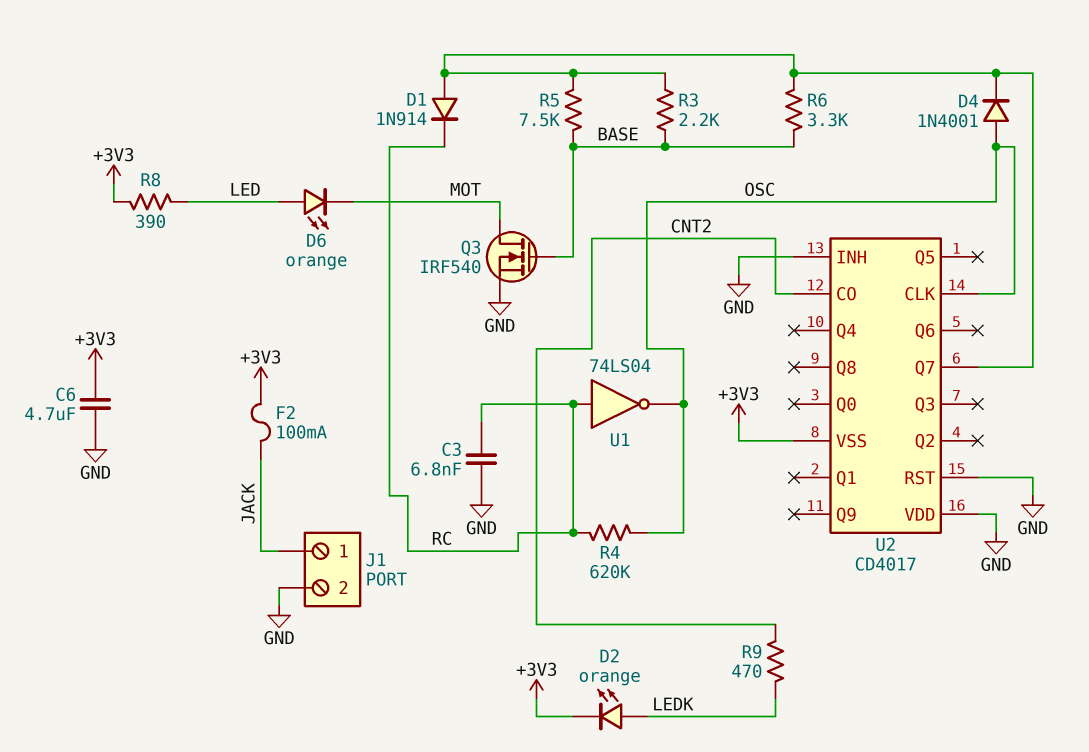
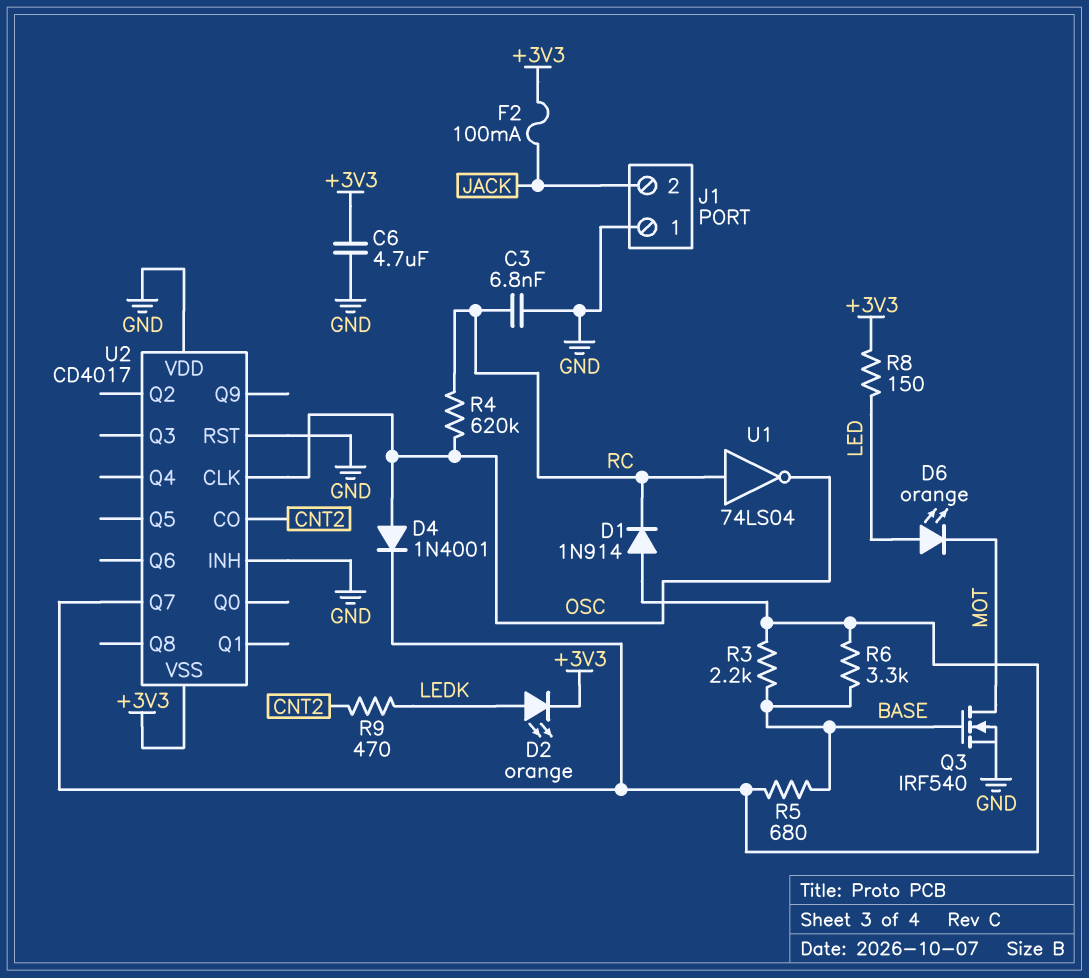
J1 pin 1: JACK -> GND
J1 pin 2: GND -> JACK
R5: 7.5k (BASE, U2/Q7) -> 680 (BASE, U2/Q7)
R8: 390 (+3V3, LED) -> 150 (+3V3, LED)

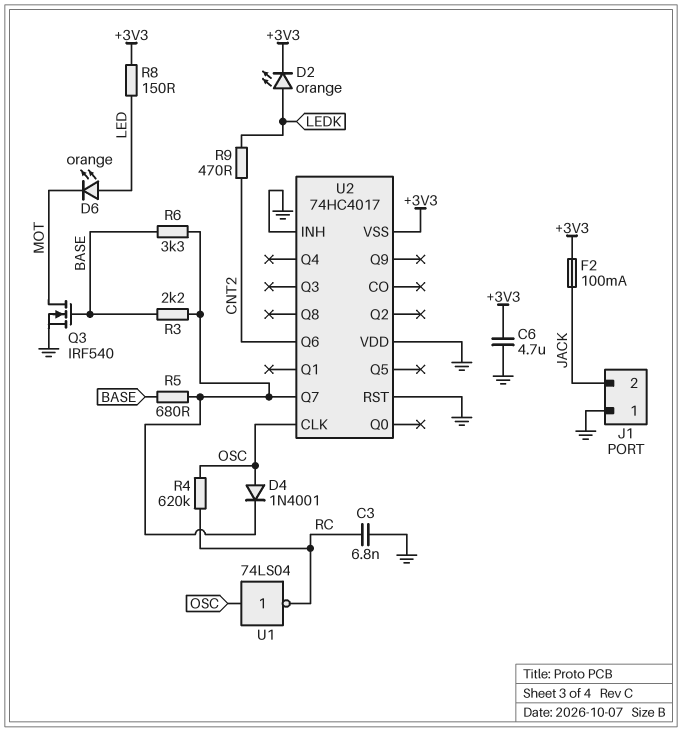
D1: diode 1N914 (A U2/Q7, K RC) -> none
U1: NOT 74LS04 (in RC, out OSC) -> NOT 74LS04 (in OSC, out RC)
U2: CD4017 -> 74HC4017
U2 pin CO: CNT2 -> none
U2 pin Q6: none -> CNT2

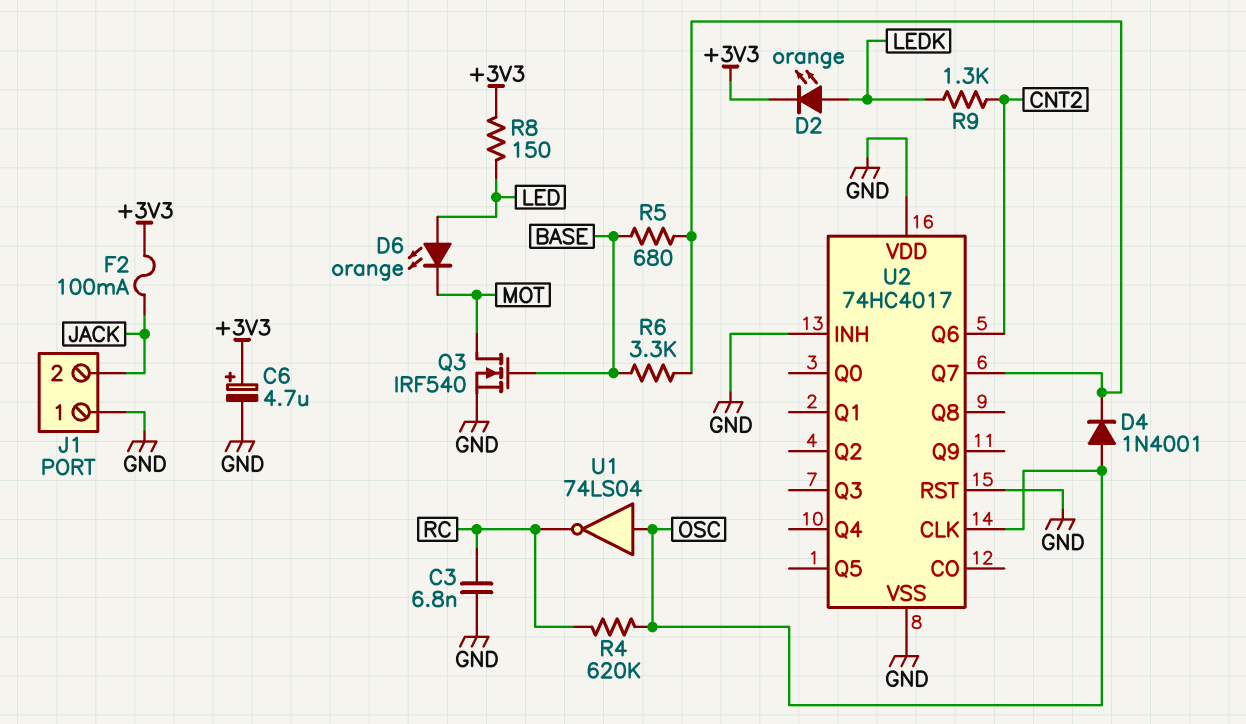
C6: 4.7uF (+3V3, GND) -> 4.7uF (plus +3V3, minus GND)
R3: 2.2k (BASE, U2/Q7) -> none
R9: 470 (CNT2, LEDK) -> 1.3k (CNT2, LEDK)
U2 pin VSS: +3V3 -> GND

